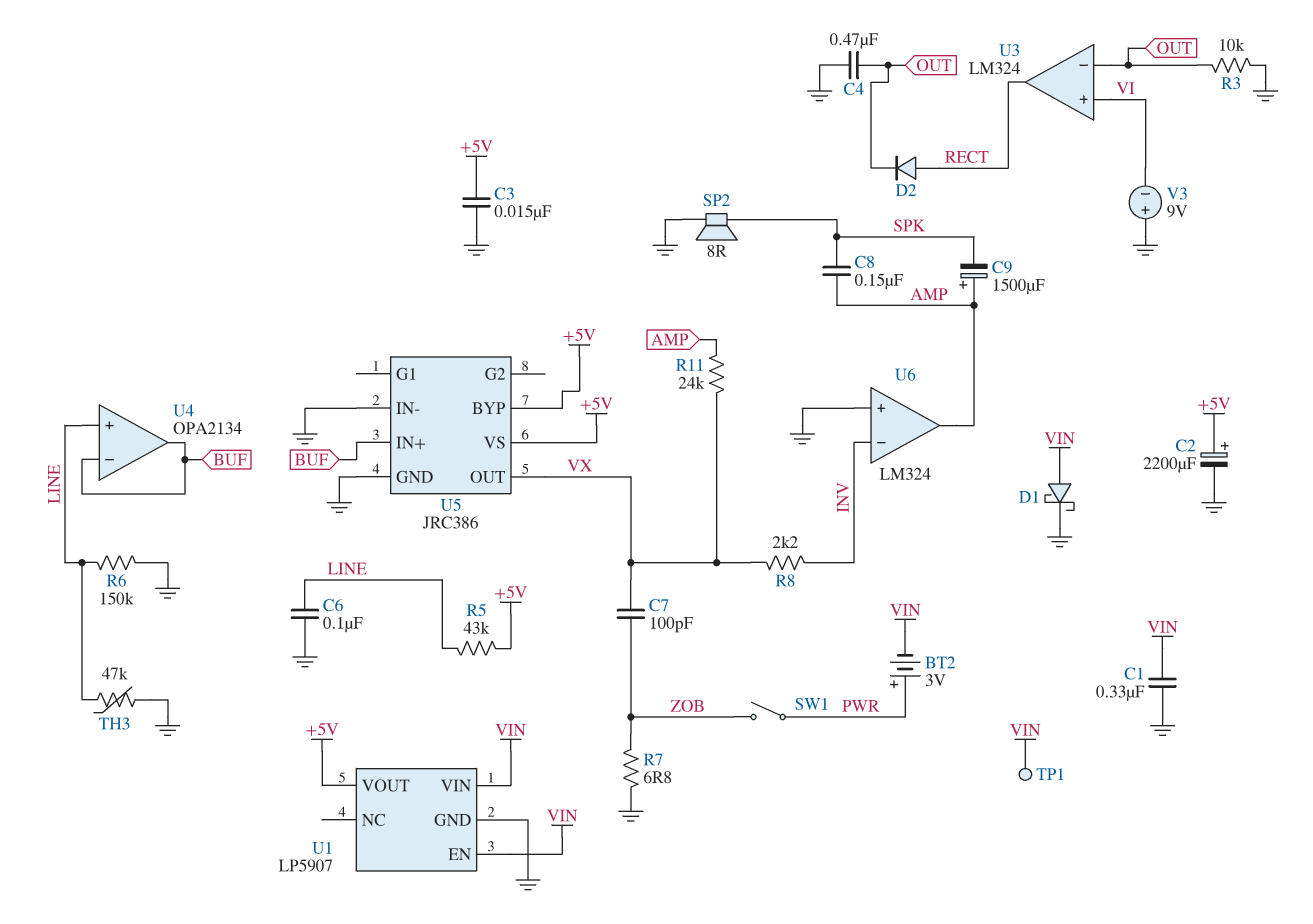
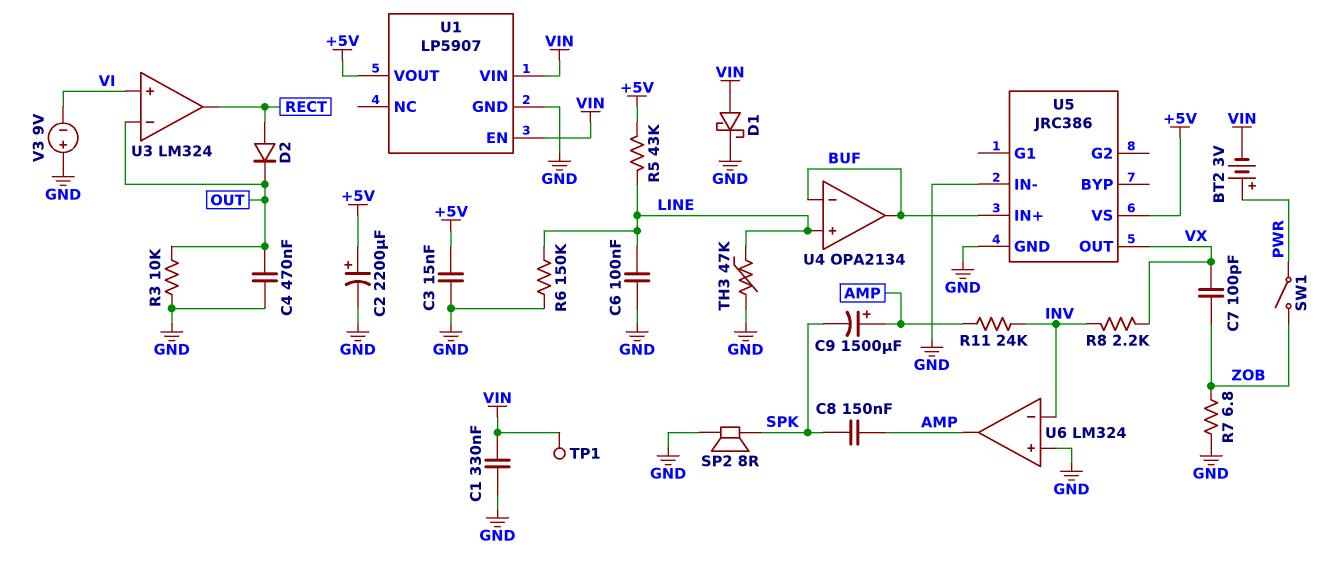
R11: 24k (AMP, VX) -> 24k (AMP, INV)
U5 pin BYP: +5V -> none

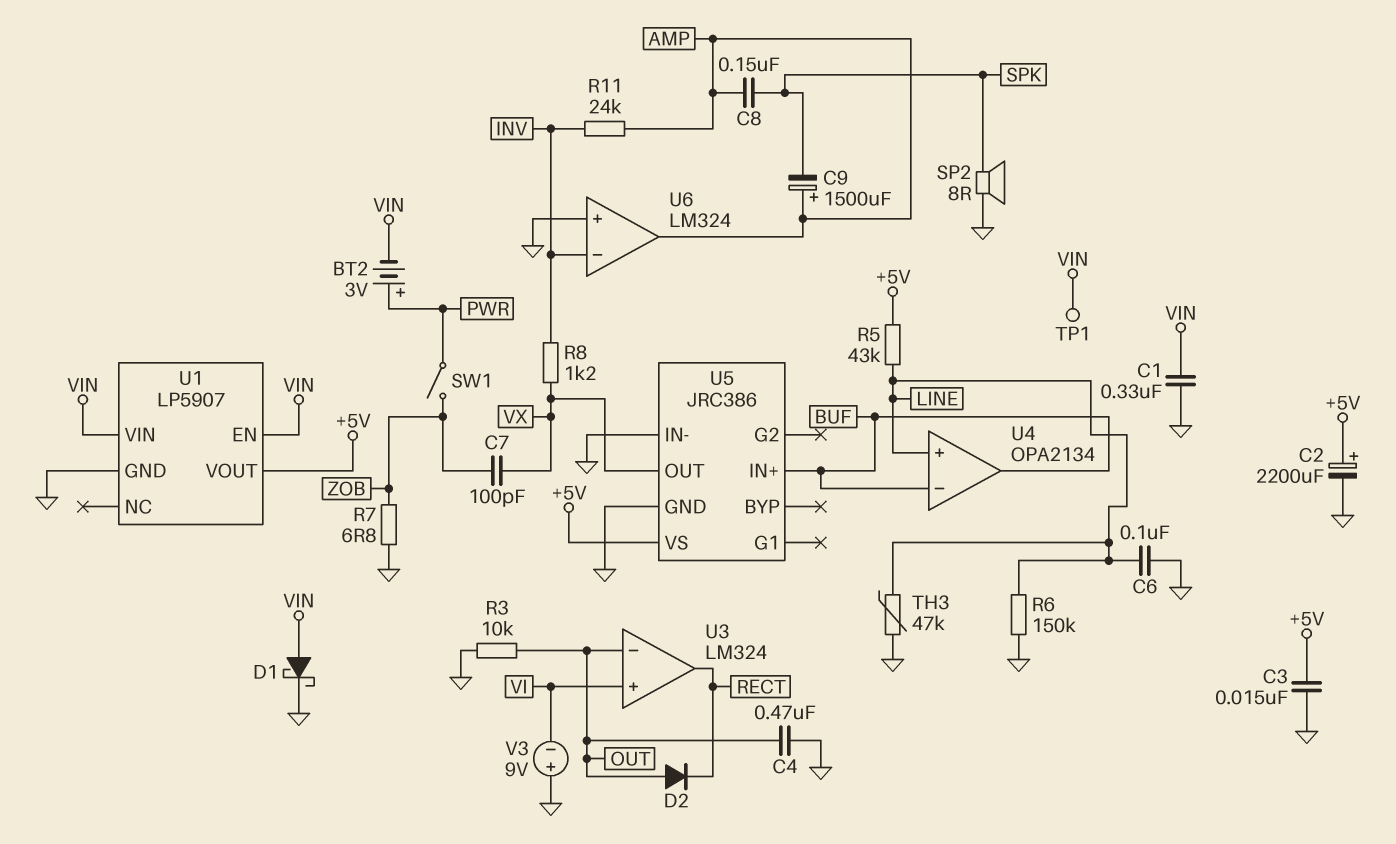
D2: diode (A RECT, K OUT) -> diode (A OUT, K RECT)
R8: 2.2k (INV, VX) -> 1.2k (INV, VX)

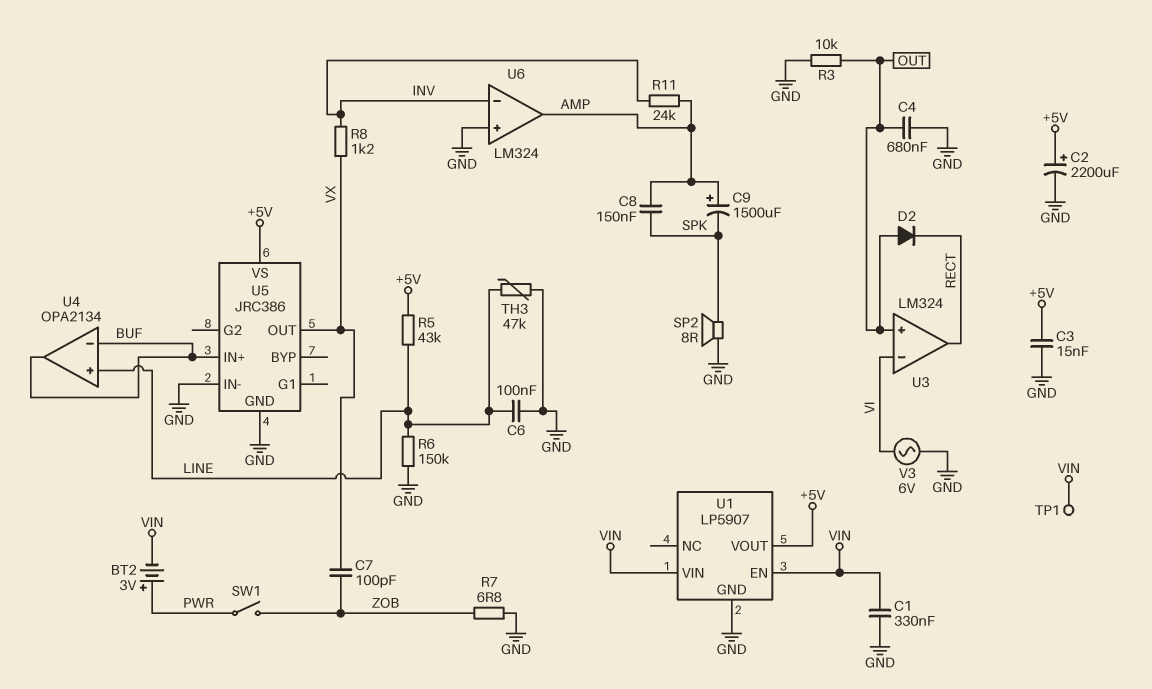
C4: 470nF (GND, OUT) -> 680nF (GND, OUT)
D1: schottky (A VIN, K GND) -> none
U3 pin in+: VI -> OUT
U3 pin in-: OUT -> VI
V3: 9V (plus GND, minus VI) -> AC 6V (GND, VI)

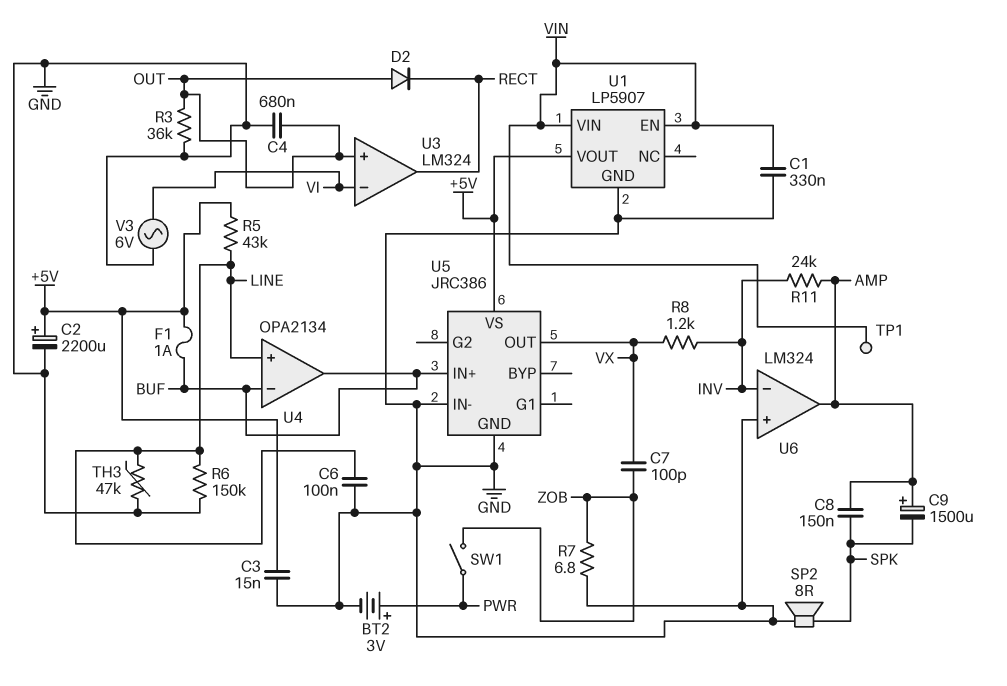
BT2: 3V (plus PWR, minus VIN) -> 3V (plus PWR, minus GND)
F1: none -> 1A (+5V, BUF)
R3: 10k (GND, OUT) -> 36k (GND, OUT)

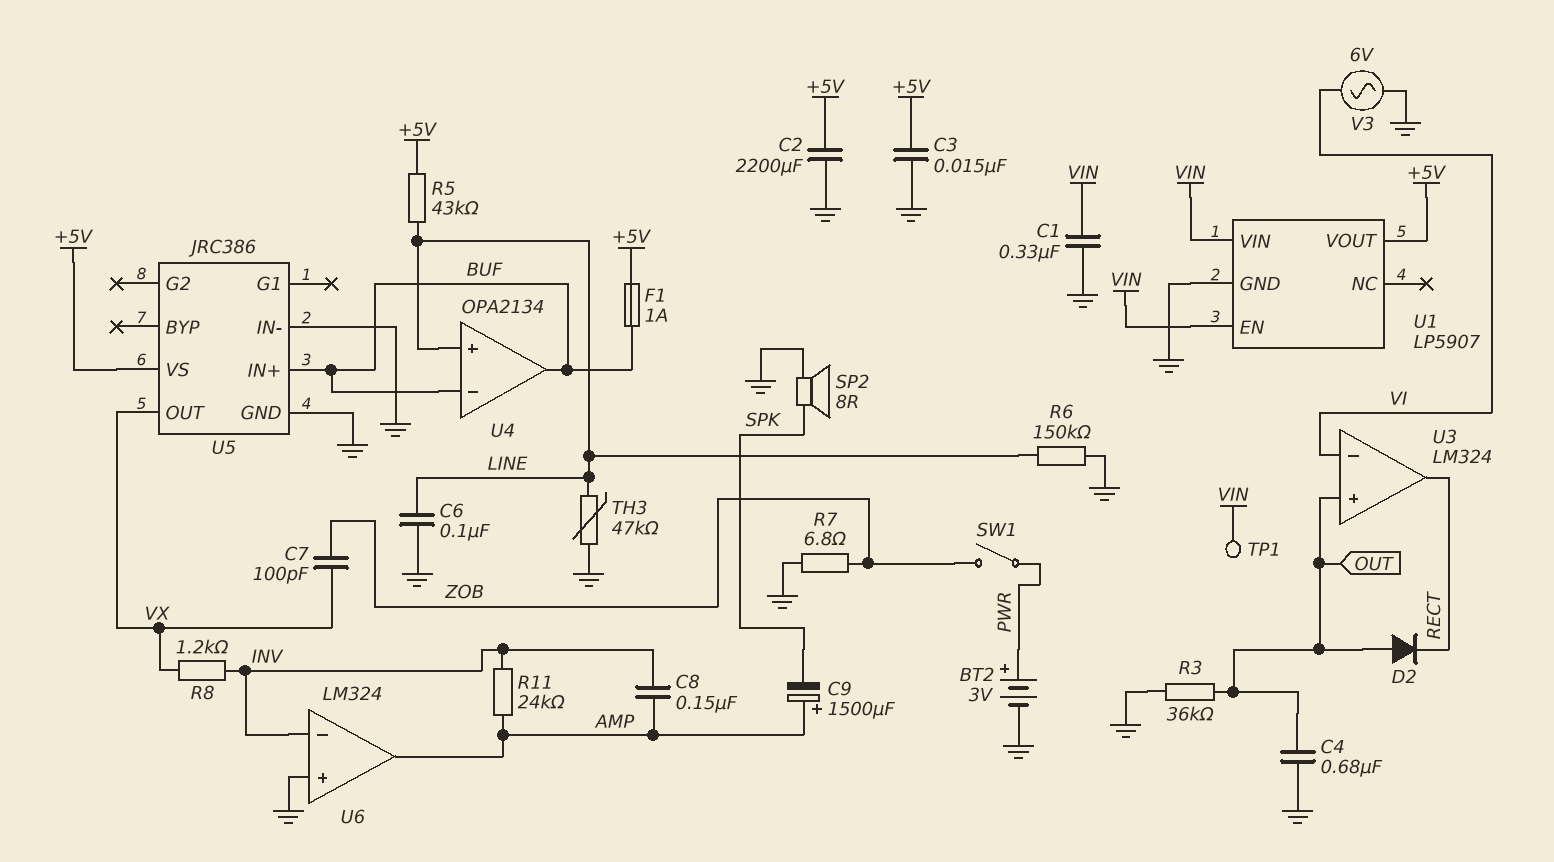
C2: 2200uF (plus +5V, minus GND) -> 2200uF (+5V, GND)
C8: 150nF (AMP, SPK) -> 150nF (AMP, INV)

